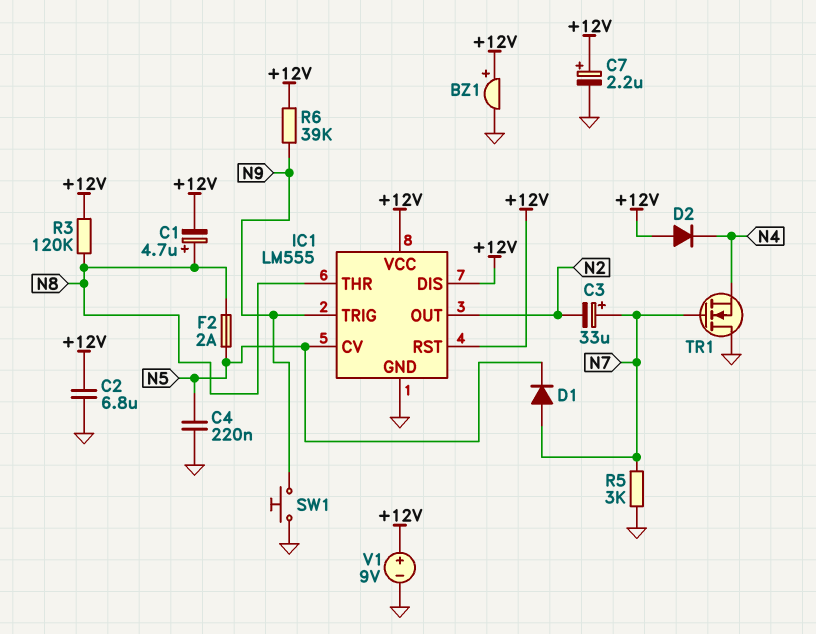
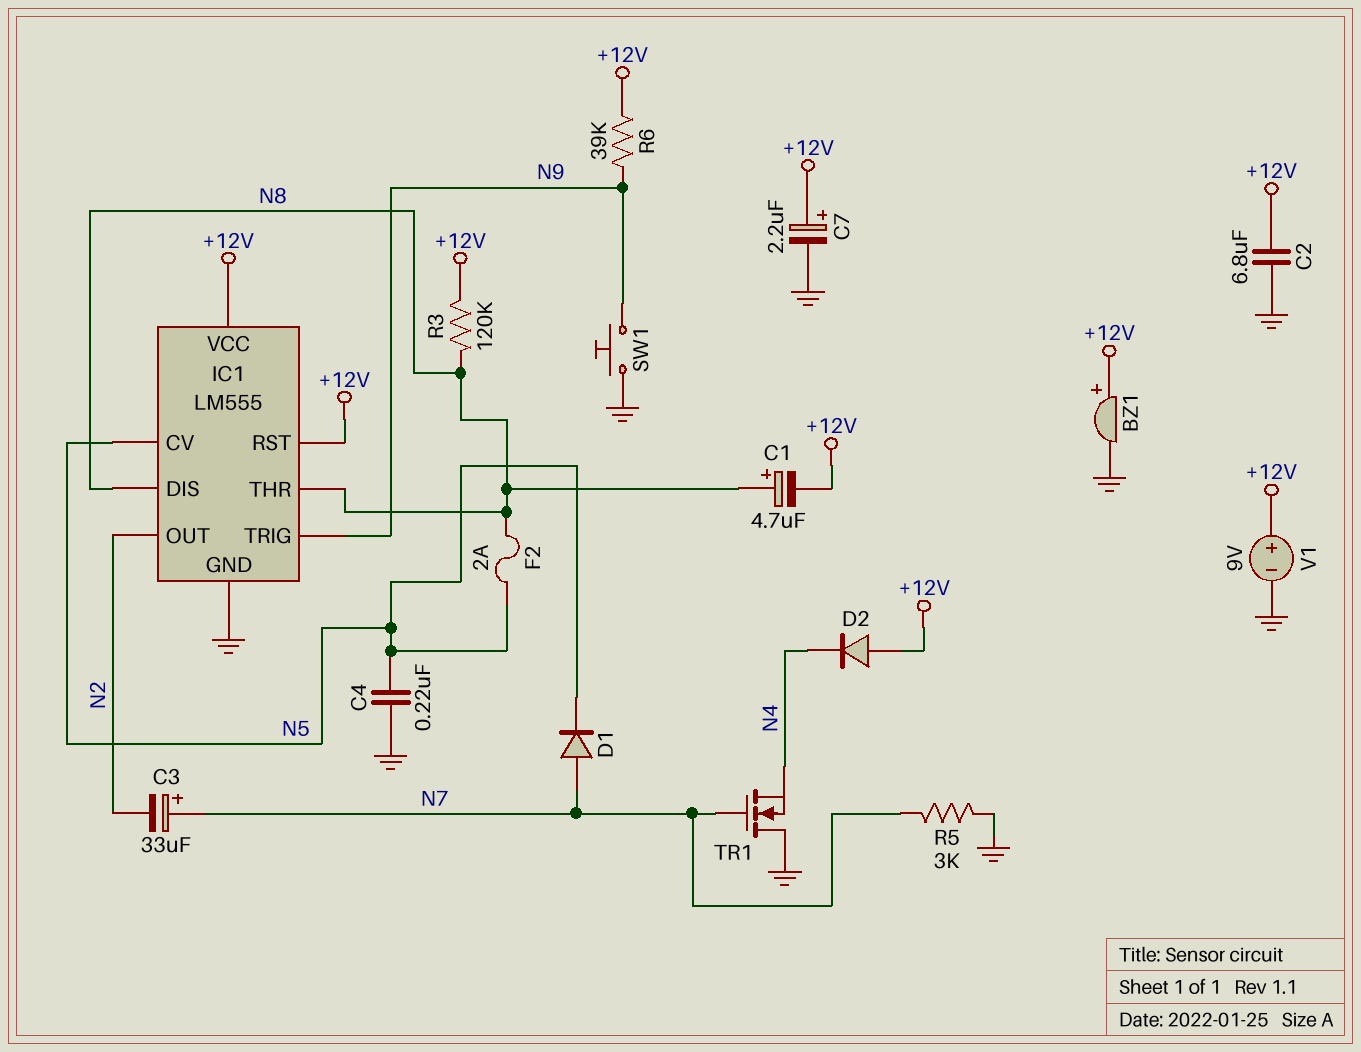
IC1 pin DIS: +12V -> N8

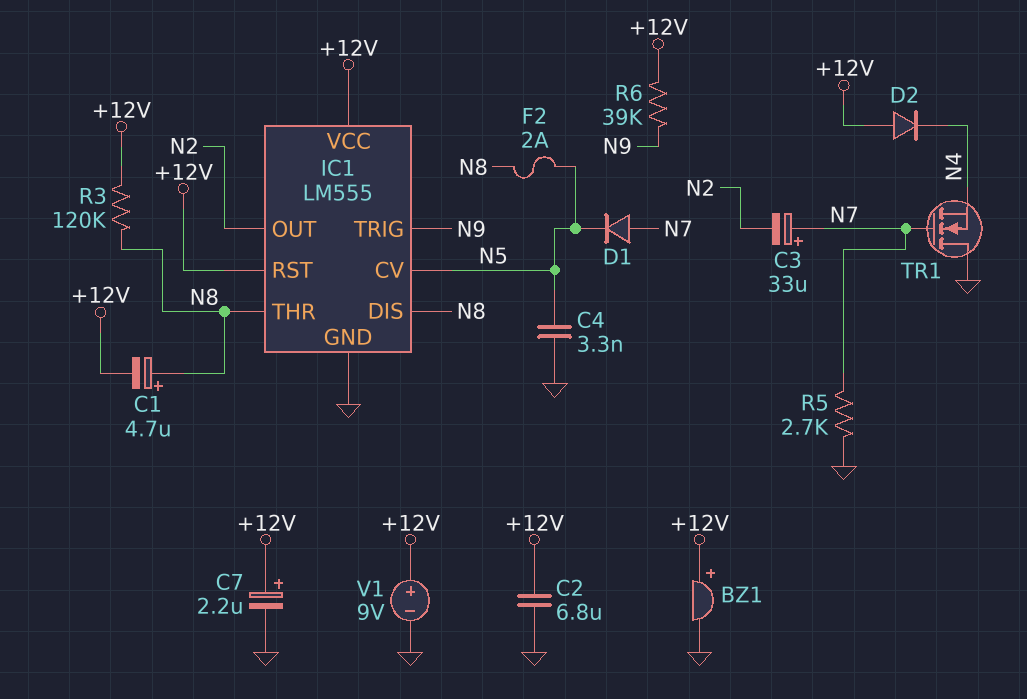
C4: 220nF (GND, N5) -> 3.3nF (GND, N5)
R5: 3k (GND, N7) -> 2.7k (GND, N7)
SW1: button (GND, N9) -> none

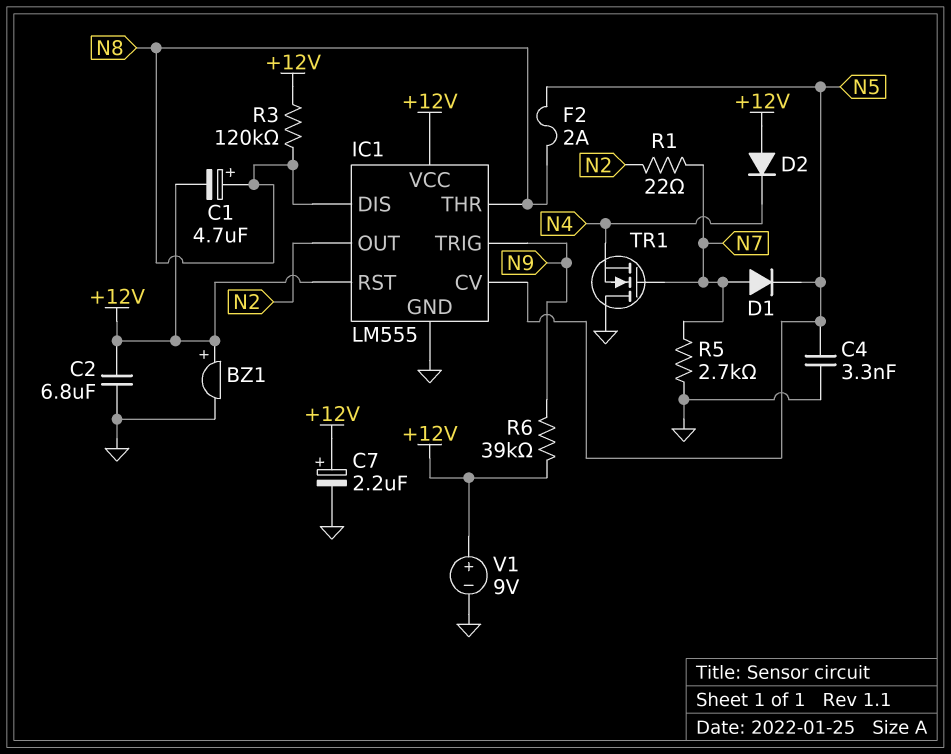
C3: 33uF (plus N7, minus N2) -> none
R1: none -> 22 (N2, N7)

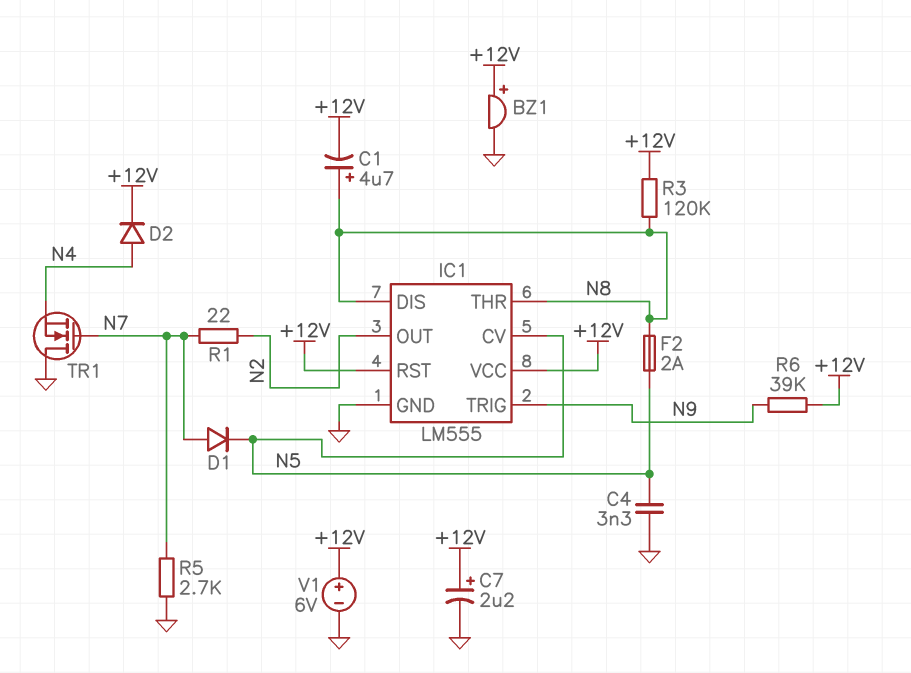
C2: 6.8uF (+12V, GND) -> none
D2: diode (A +12V, K N4) -> diode (A N4, K +12V)
V1: 9V (plus +12V, minus GND) -> 6V (plus +12V, minus GND)

